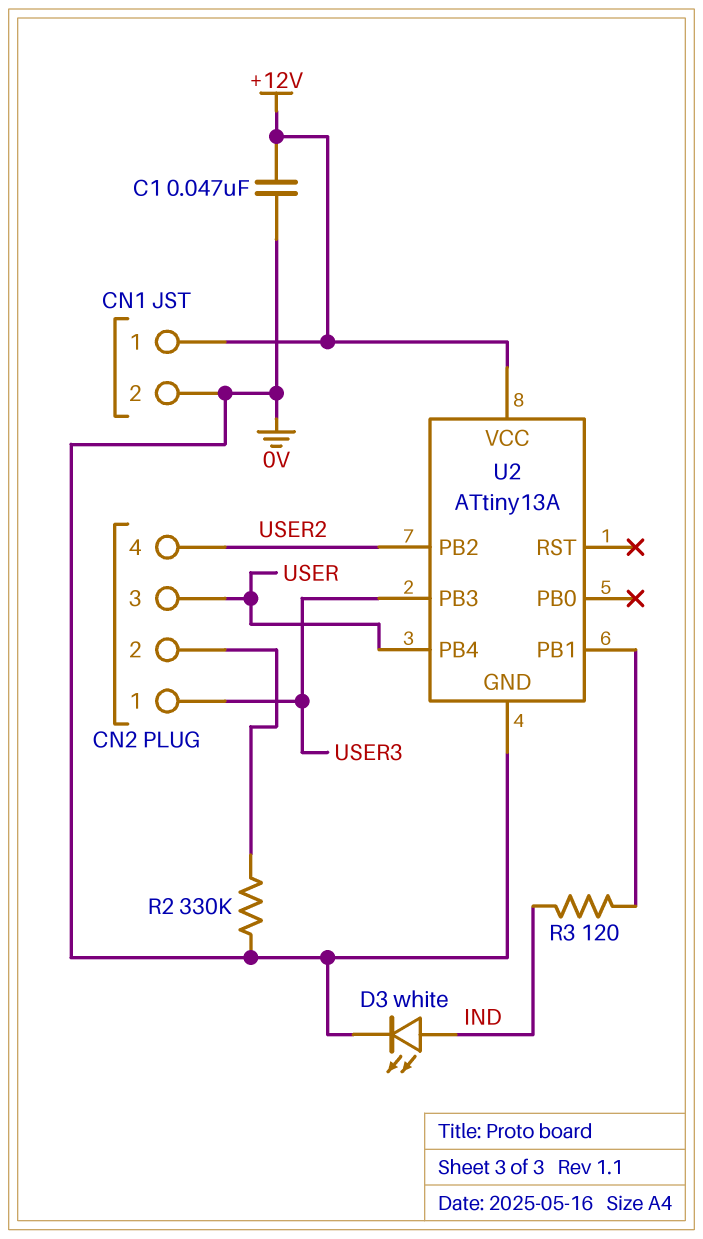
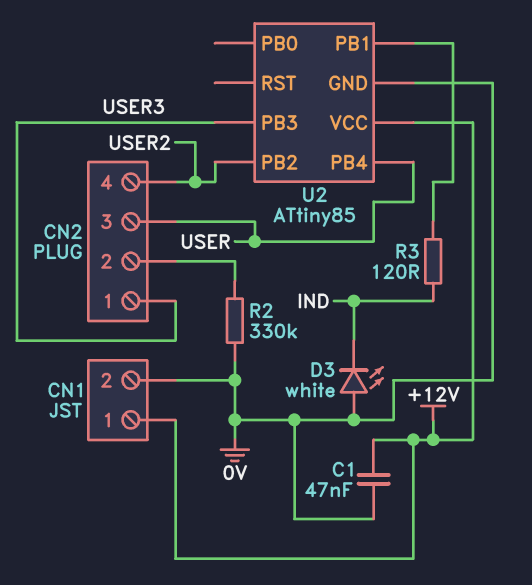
D3: LED white (A IND, K 0V) -> LED white (A 0V, K IND)
U2: ATtiny13A -> ATtiny85

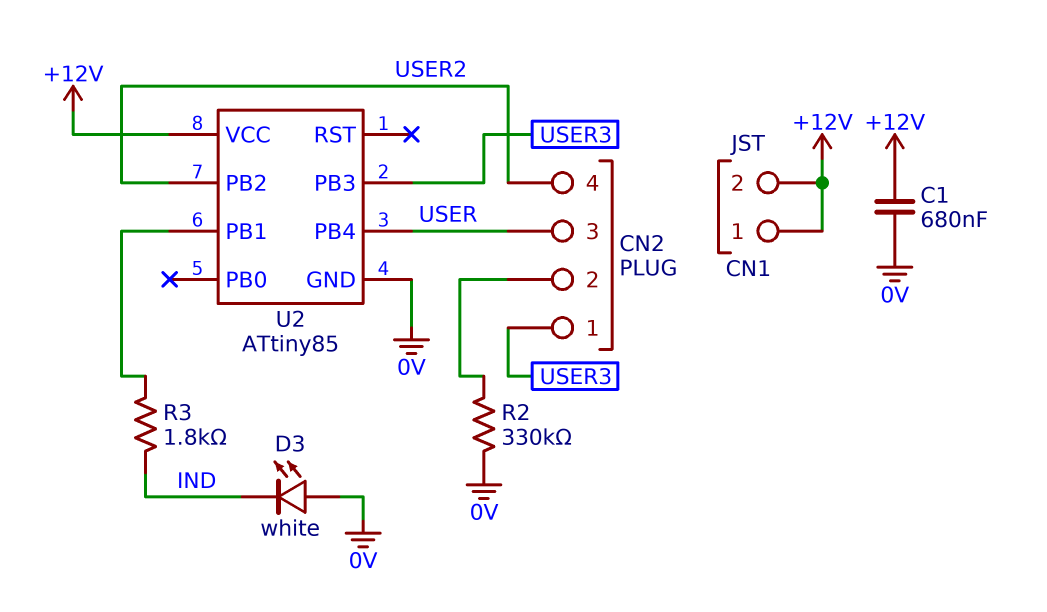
C1: 47nF (+12V, 0V) -> 680nF (+12V, 0V)
CN1 pin 2: 0V -> +12V
R3: 120 (IND, U2/PB1) -> 1.8k (IND, U2/PB1)

